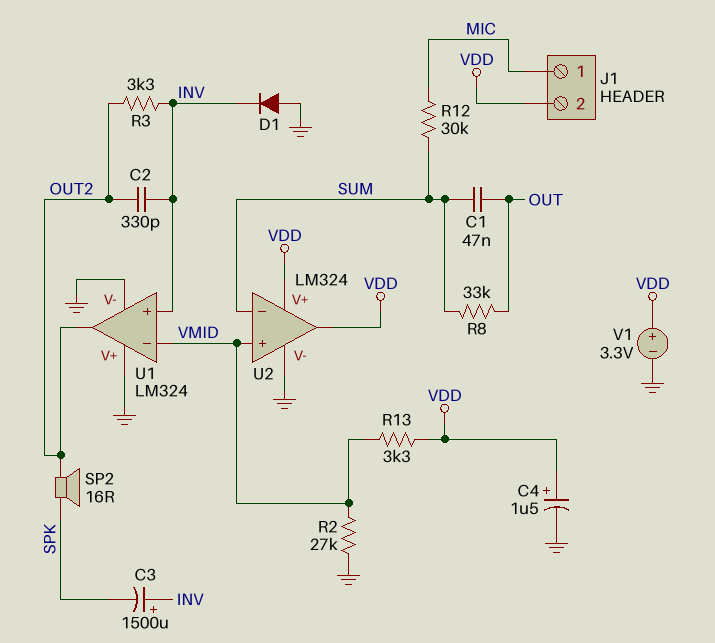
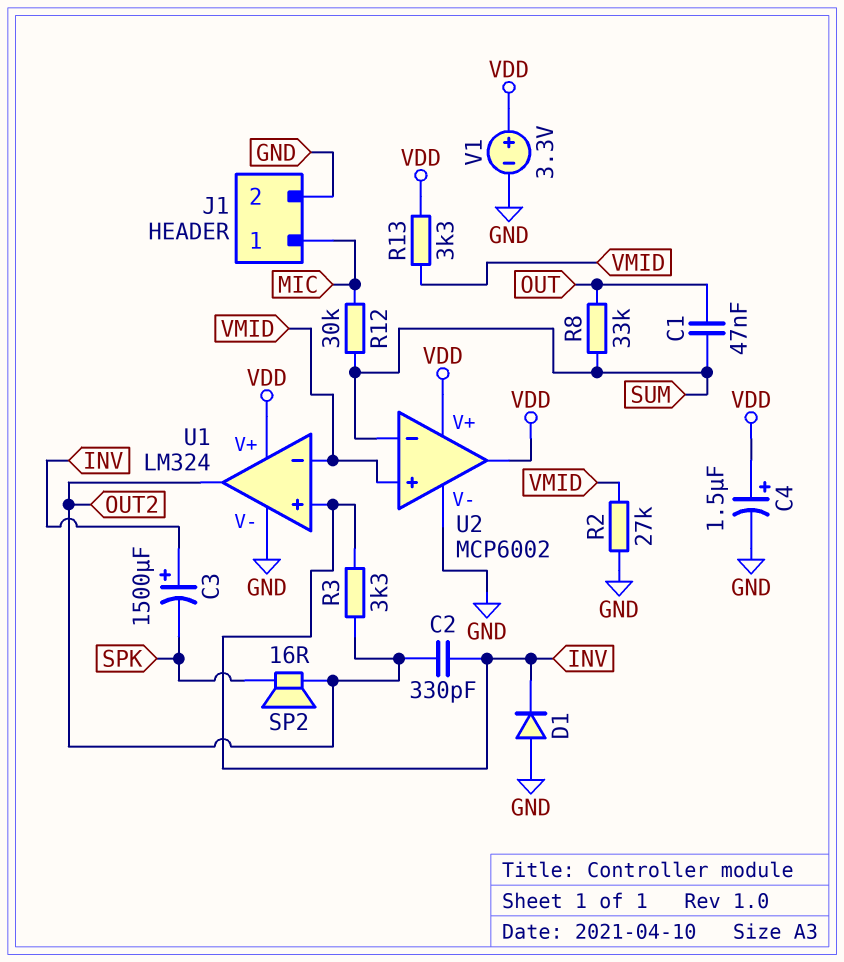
J1 pin 2: VDD -> GND
U1 pin V+: GND -> VDD
U2: LM324 -> MCP6002

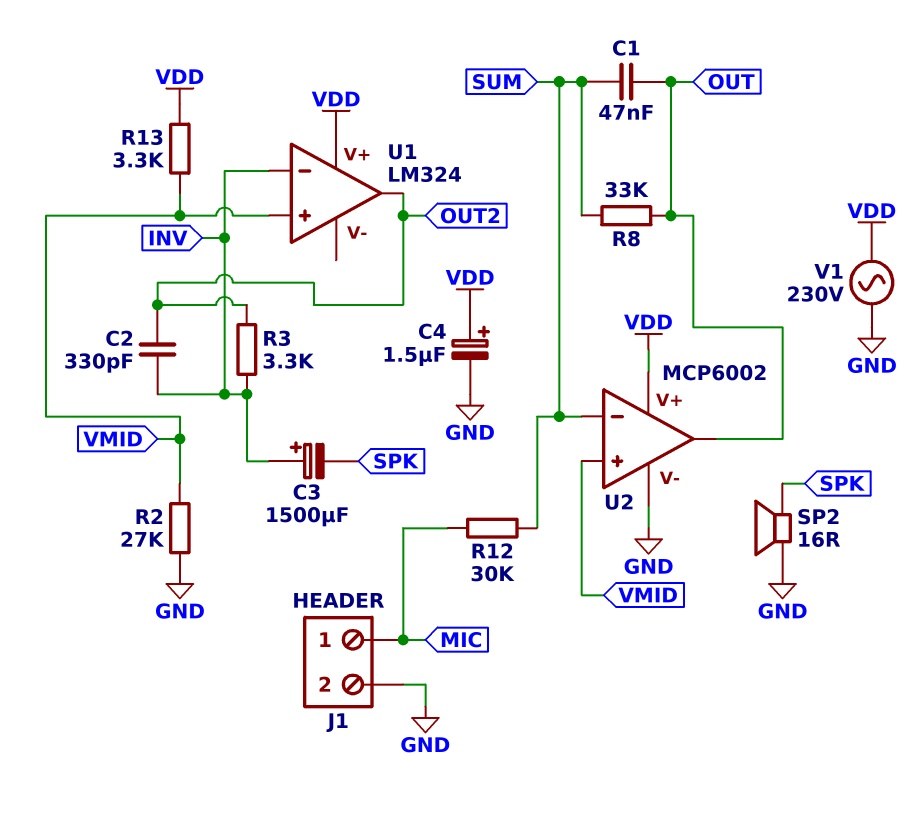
D1: diode (A GND, K INV) -> none
SP2: speaker 16R (OUT2, SPK) -> speaker 16R (GND, SPK)
U1 pin V-: GND -> none
U1 pin in+: INV -> VMID
U1 pin in-: VMID -> INV
U2 pin out: VDD -> OUT
V1: 3.3V (plus VDD, minus GND) -> AC 230V (GND, VDD)

